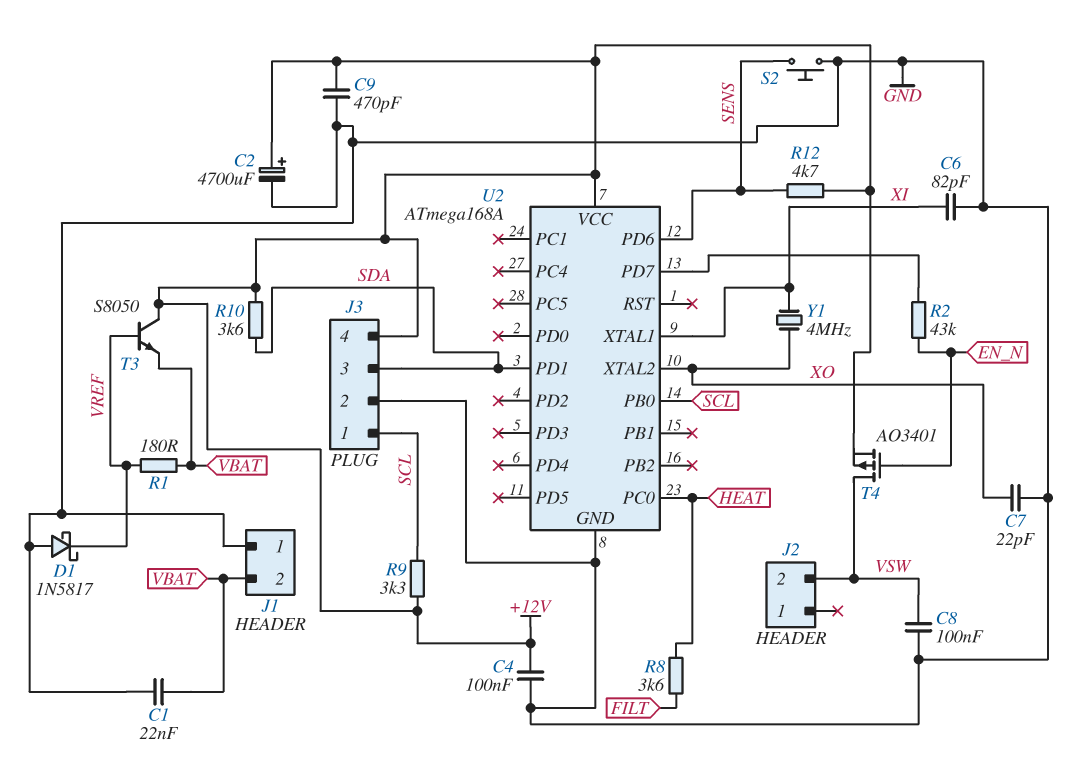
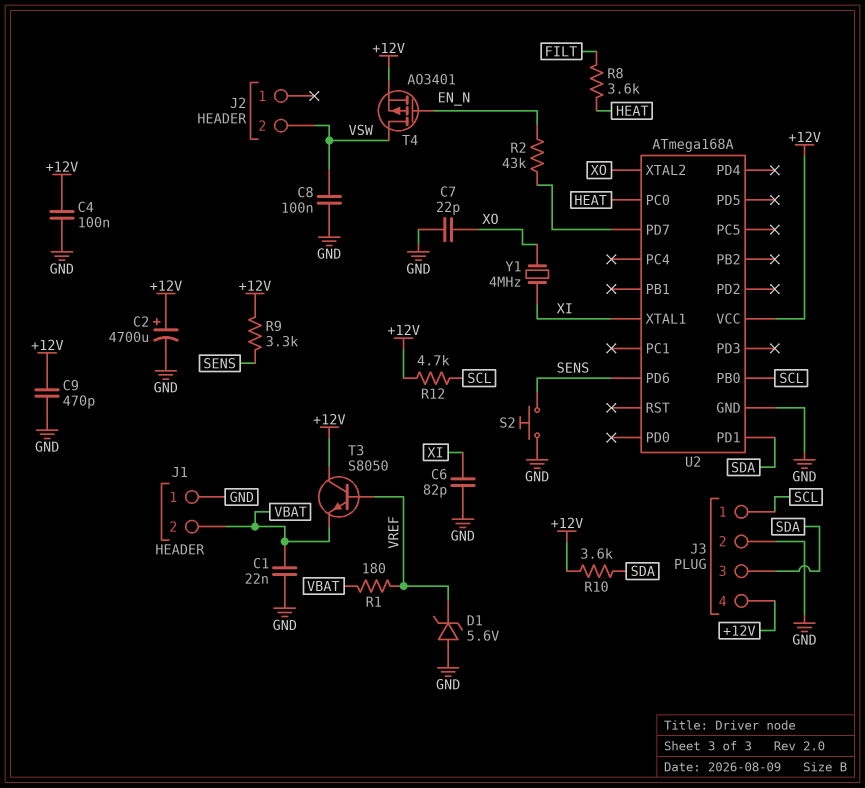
D1: schottky 1N5817 (A GND, K VREF) -> zener 5.6V (A GND, K VREF)
R9: 3.3k (+12V, SCL) -> 3.3k (+12V, SENS)
R12: 4.7k (+12V, SENS) -> 4.7k (+12V, SCL)

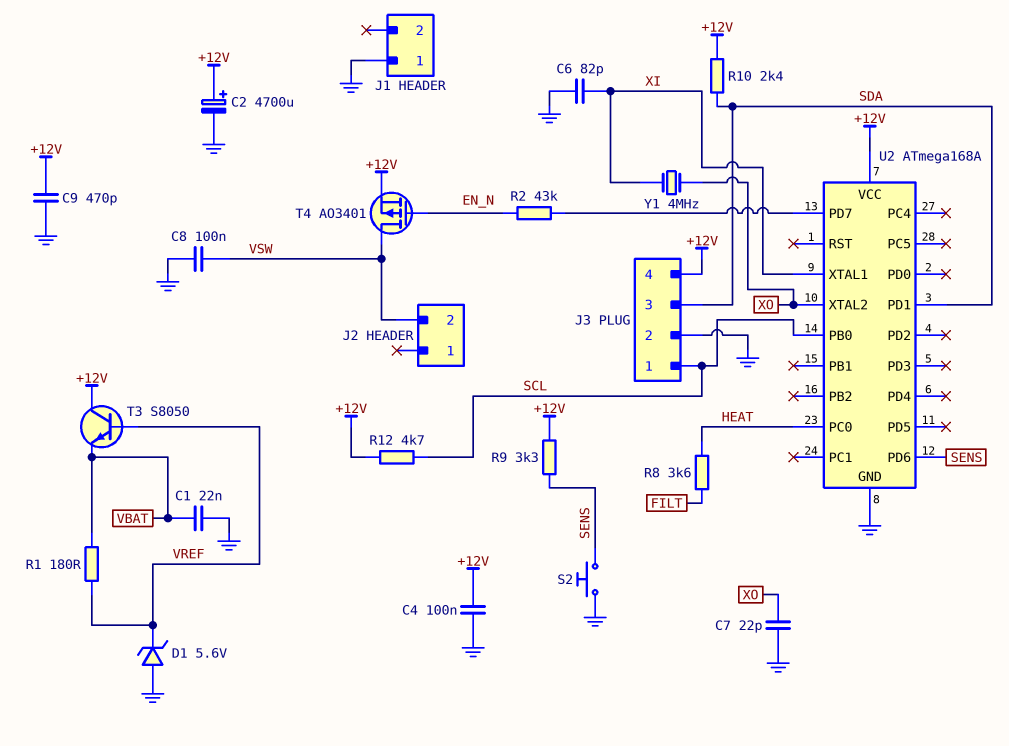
J1 pin 2: VBAT -> none
R10: 3.6k (+12V, SDA) -> 2.4k (+12V, SDA)

